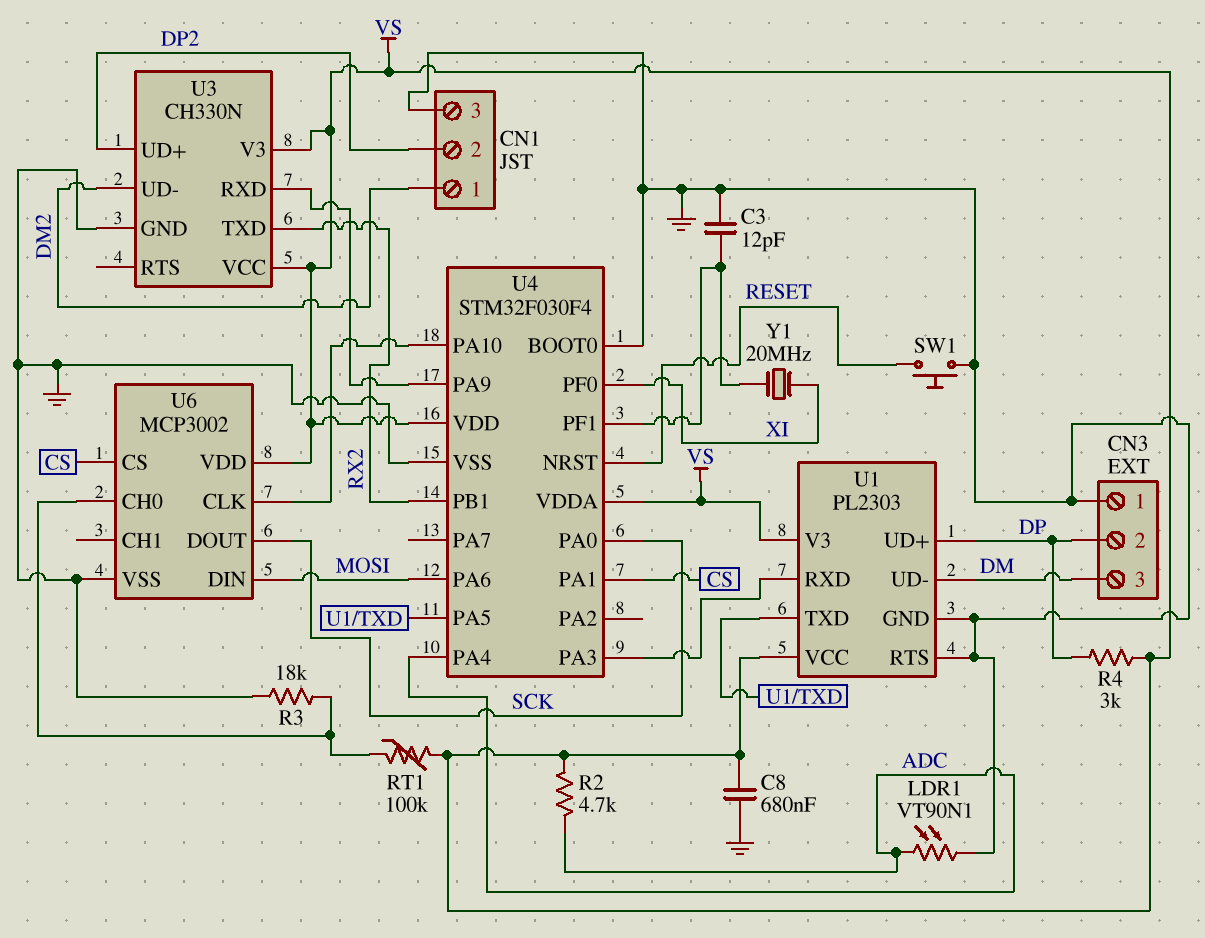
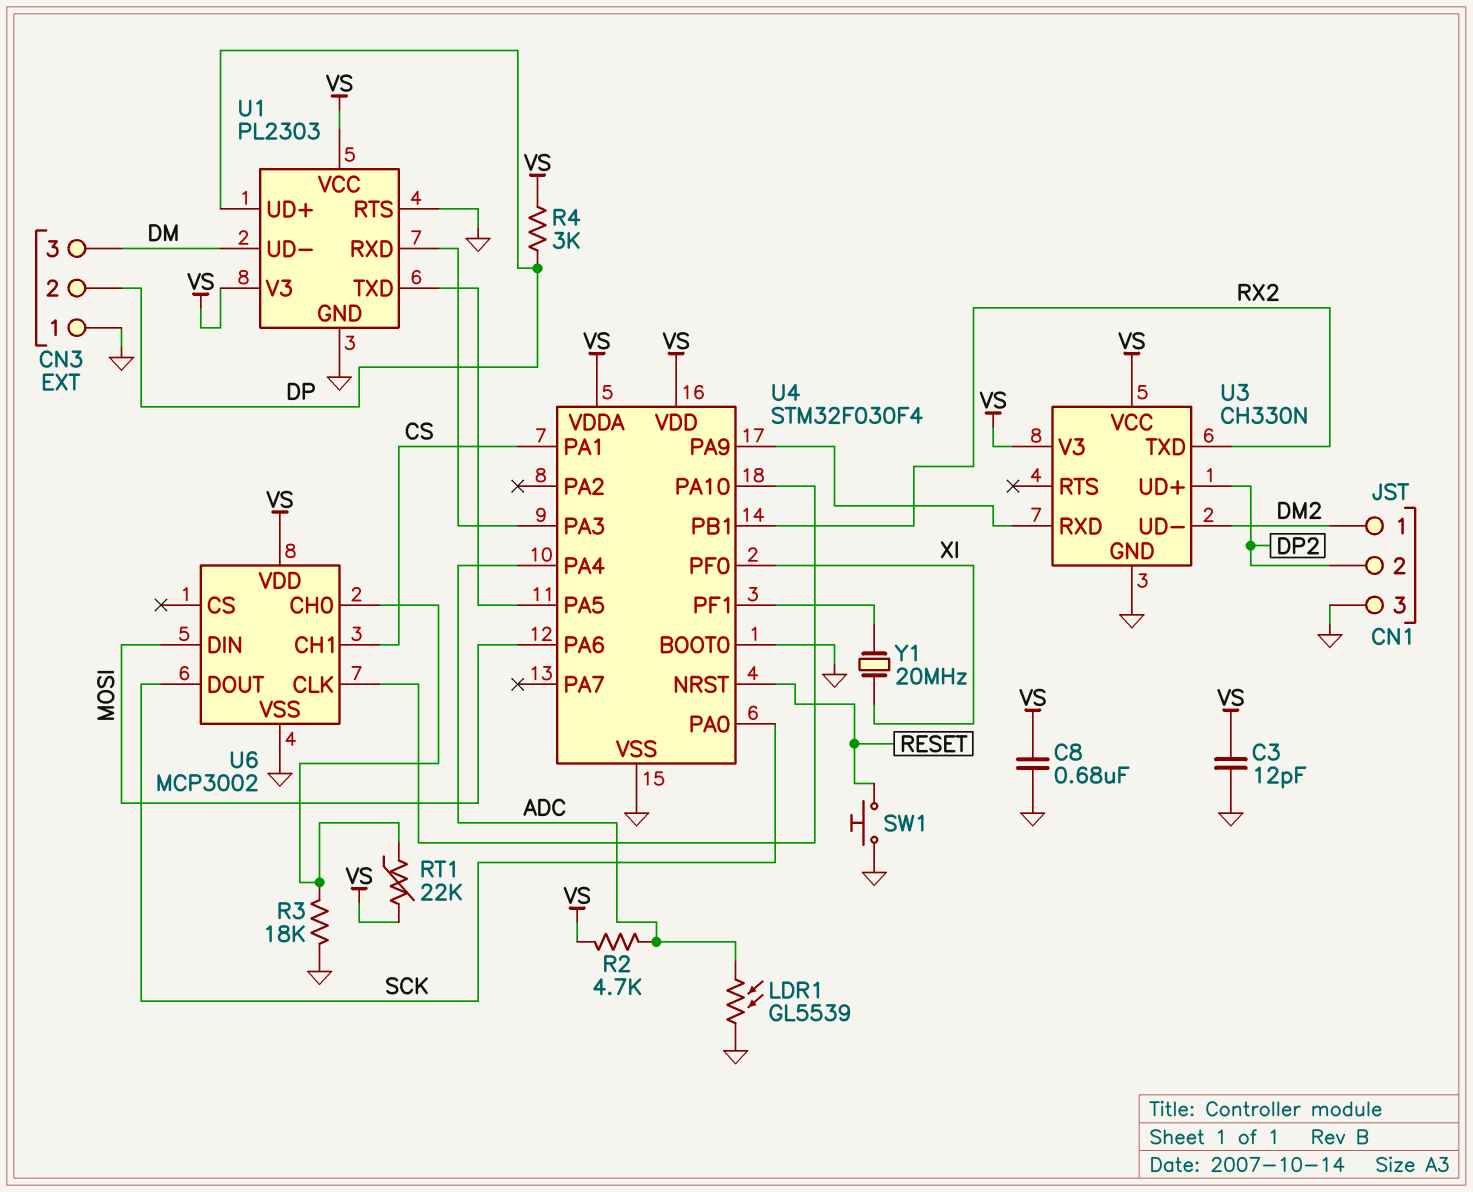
C3: 12pF (GND, U4/PF1) -> 12pF (GND, VS)
LDR1: VT90N1 (ADC, GND) -> GL5539 (ADC, GND)
RT1: 100k (U6/CH0, VS) -> 22k (U6/CH0, VS)
U6 pin CH1: none -> CS
U6 pin CS: CS -> none

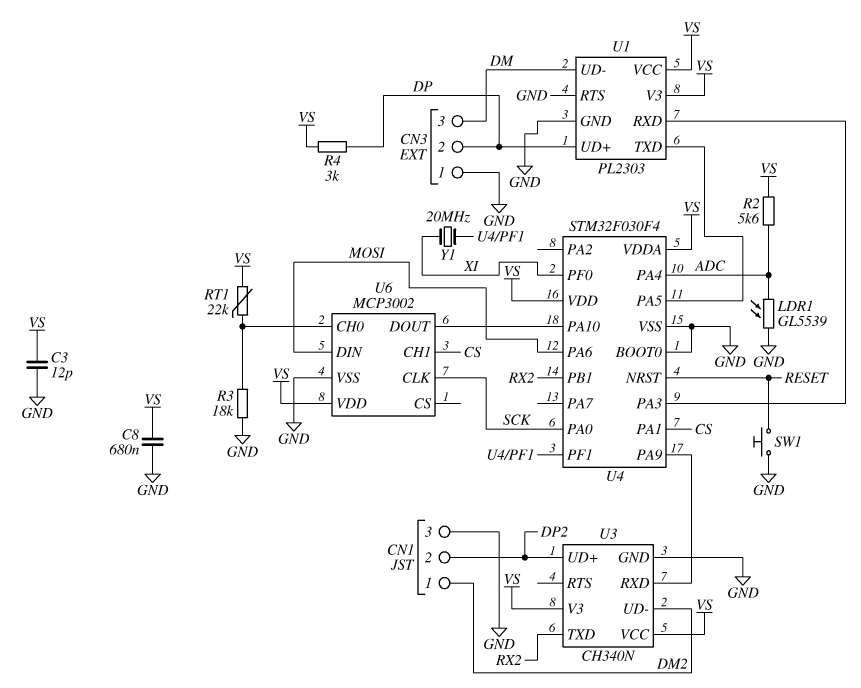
R2: 4.7k (ADC, VS) -> 5.6k (ADC, VS)
U3: CH330N -> CH340N
U6 pin CLK: U4/PA10 -> SCK
U6 pin DOUT: SCK -> U4/PA10

